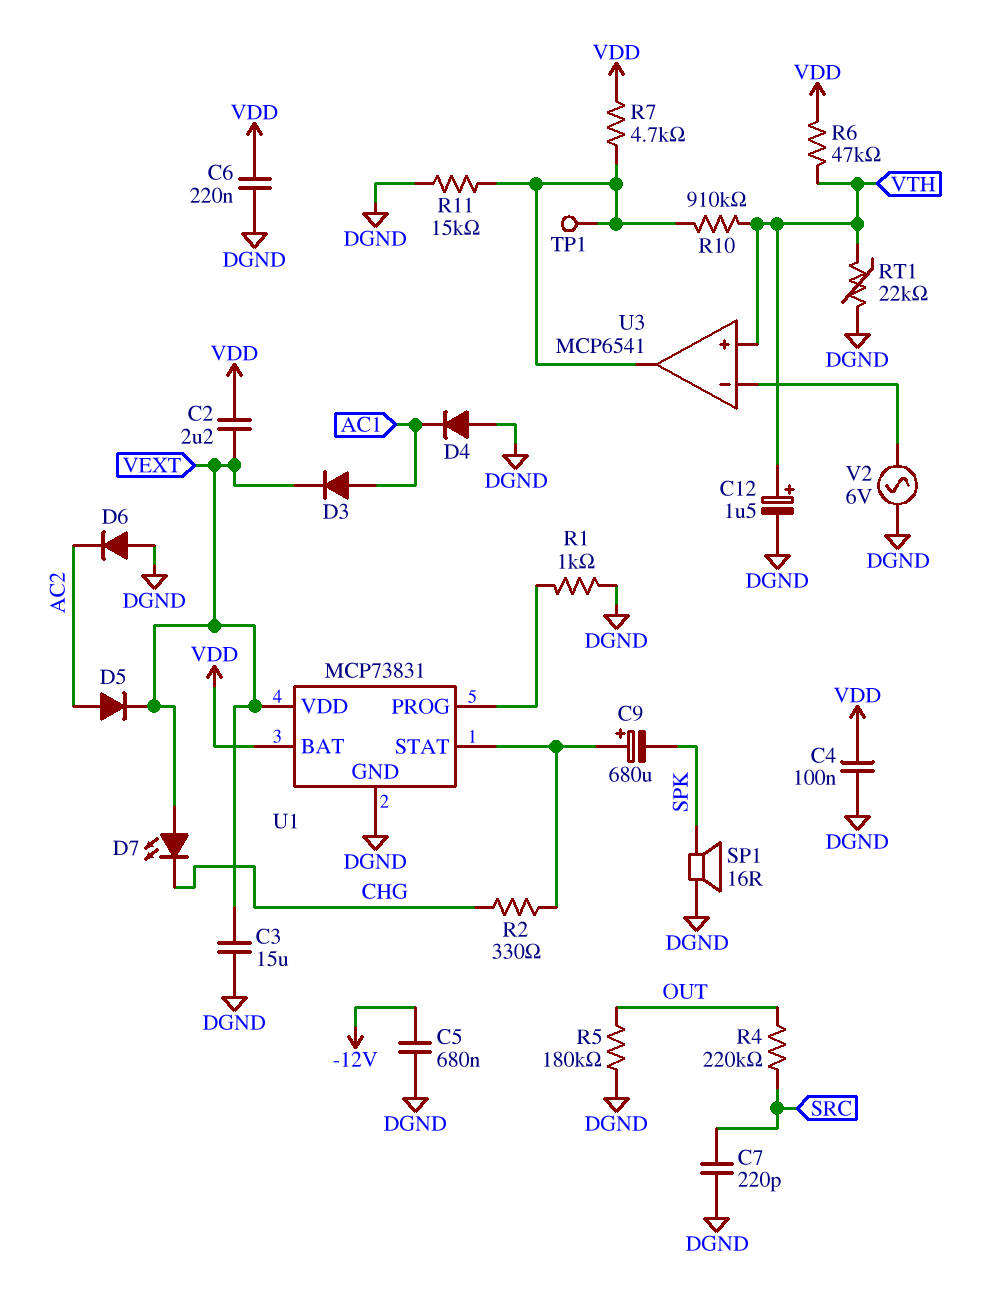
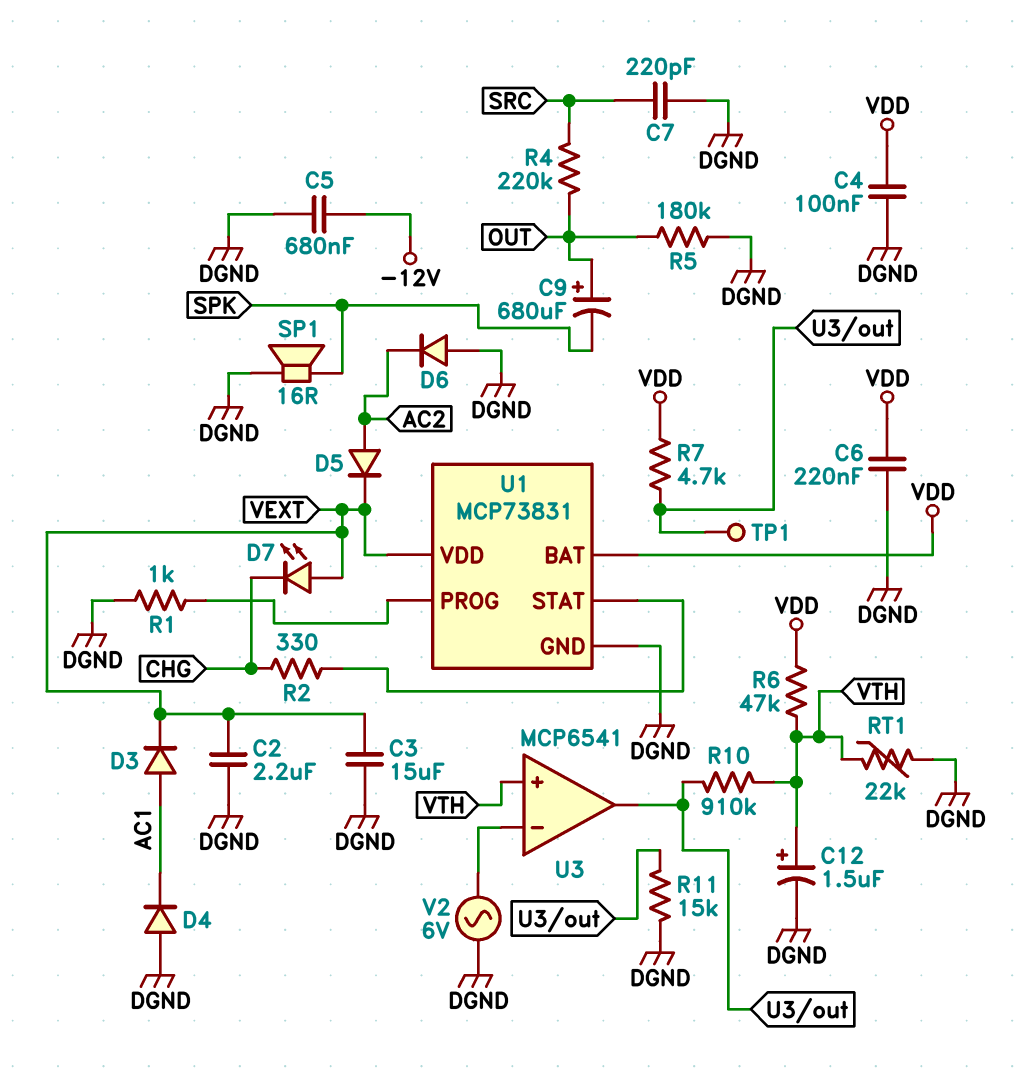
C2: 2.2uF (VDD, VEXT) -> 2.2uF (DGND, VEXT)
C9: 680uF (plus U1/STAT, minus SPK) -> 680uF (plus OUT, minus SPK)

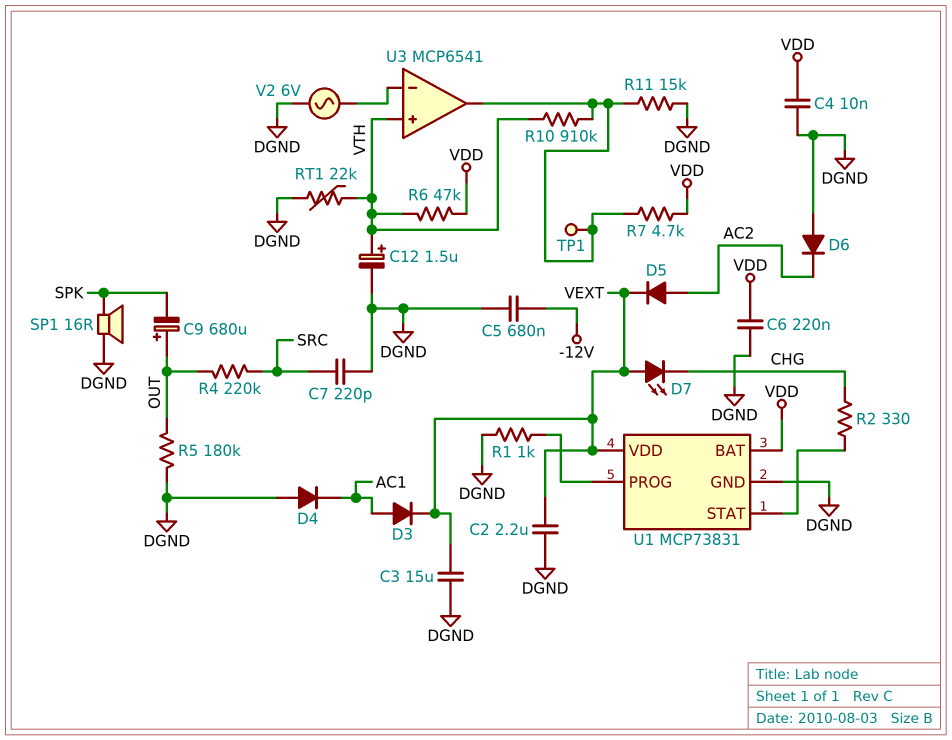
C4: 100nF (DGND, VDD) -> 10nF (DGND, VDD)

